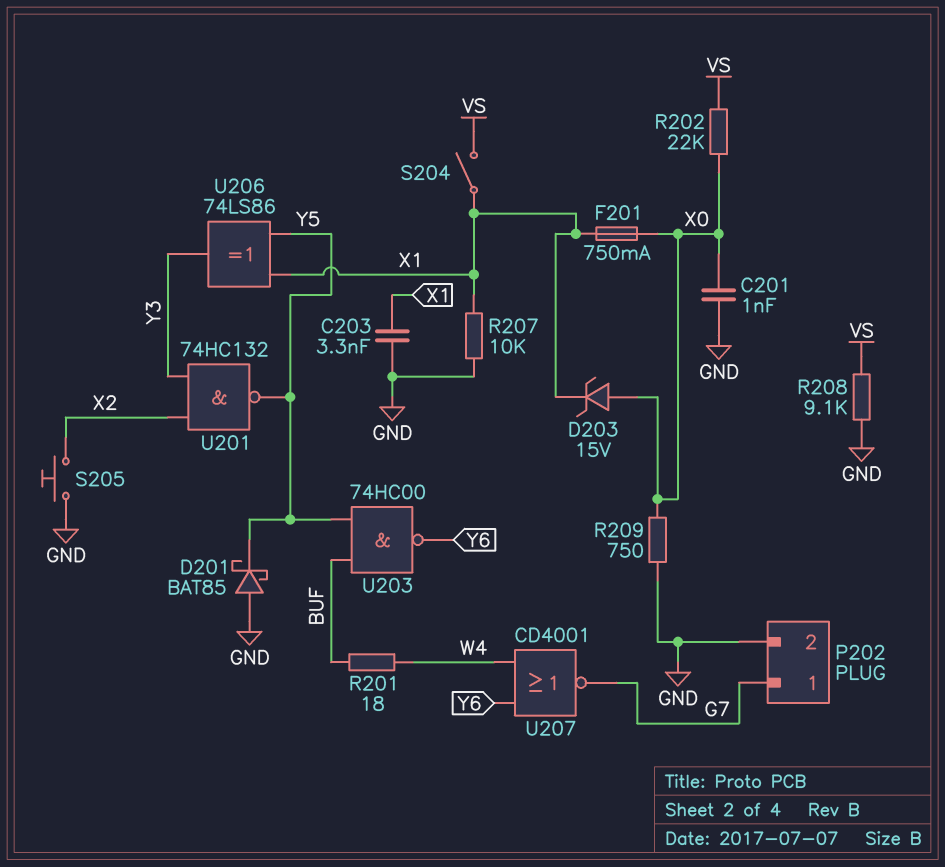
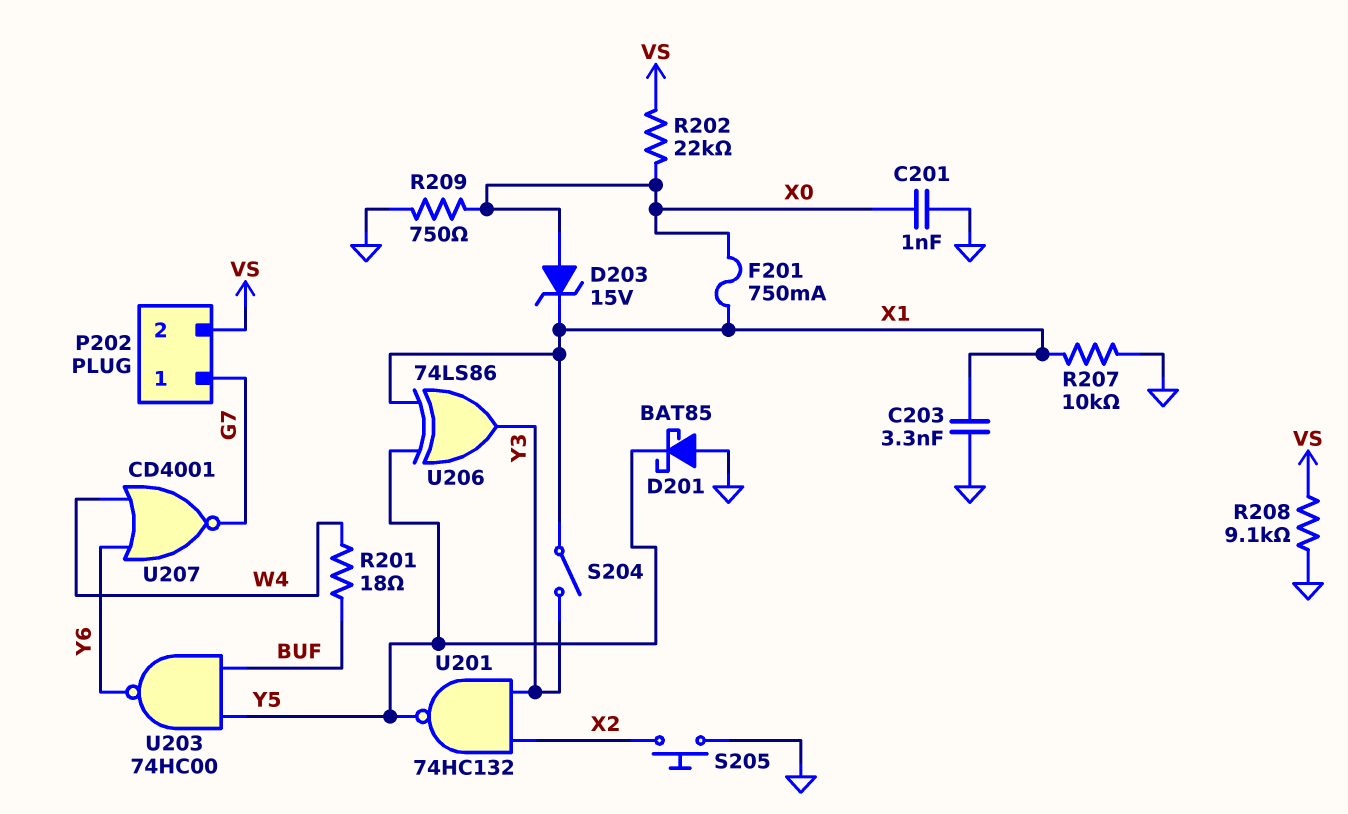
P202 pin 2: GND -> VS
S204: switch (VS, X1) -> switch (X1, Y3)

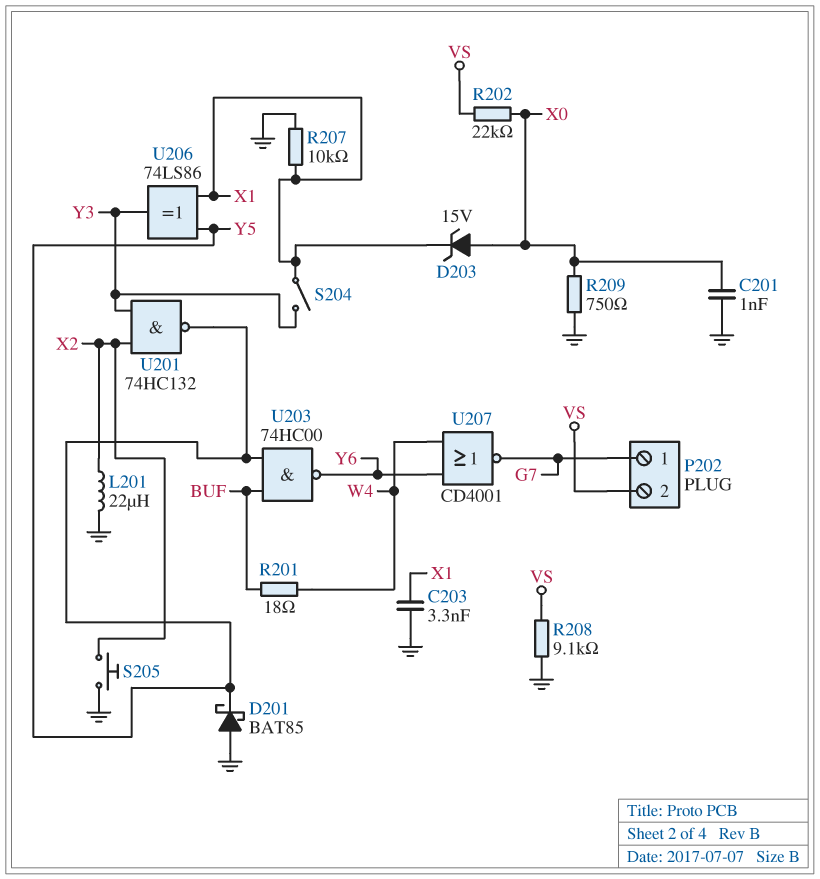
F201: 750mA (X0, X1) -> none
L201: none -> 22uH (GND, X2)

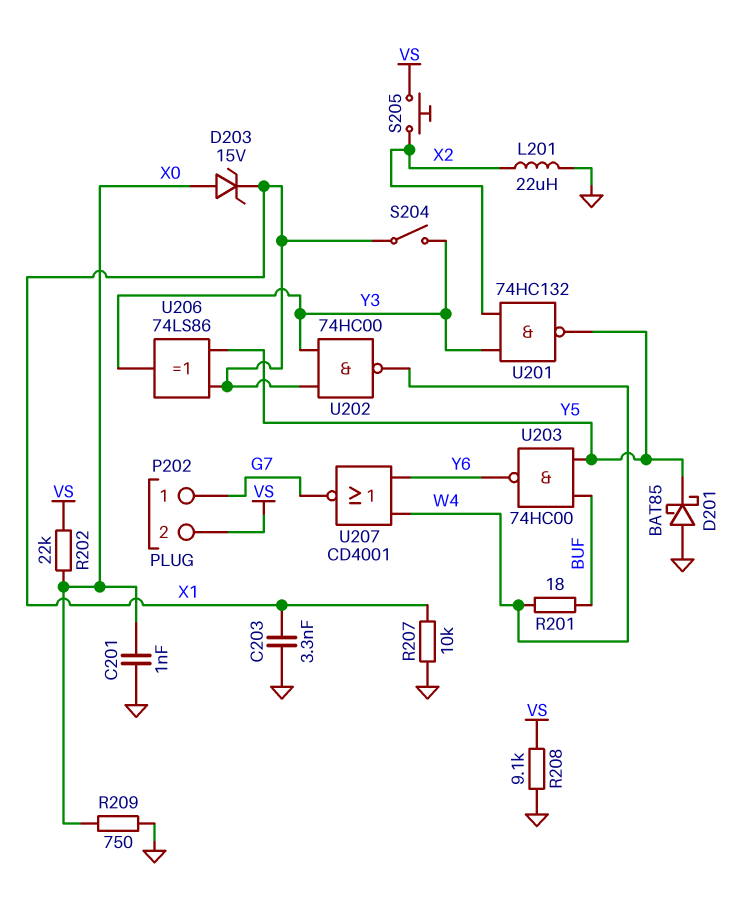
S205: button (GND, X2) -> button (VS, X2)
U202: none -> NAND 74HC00 (in X1, in Y3, out W4)

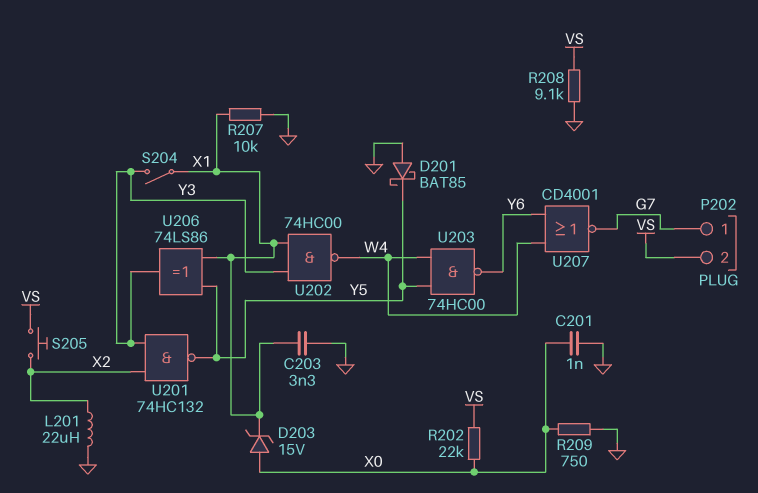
R201: 18 (BUF, W4) -> none
U203: NAND 74HC00 (in BUF, in Y5, out Y6) -> NAND 74HC00 (in W4, in Y5, out Y6)

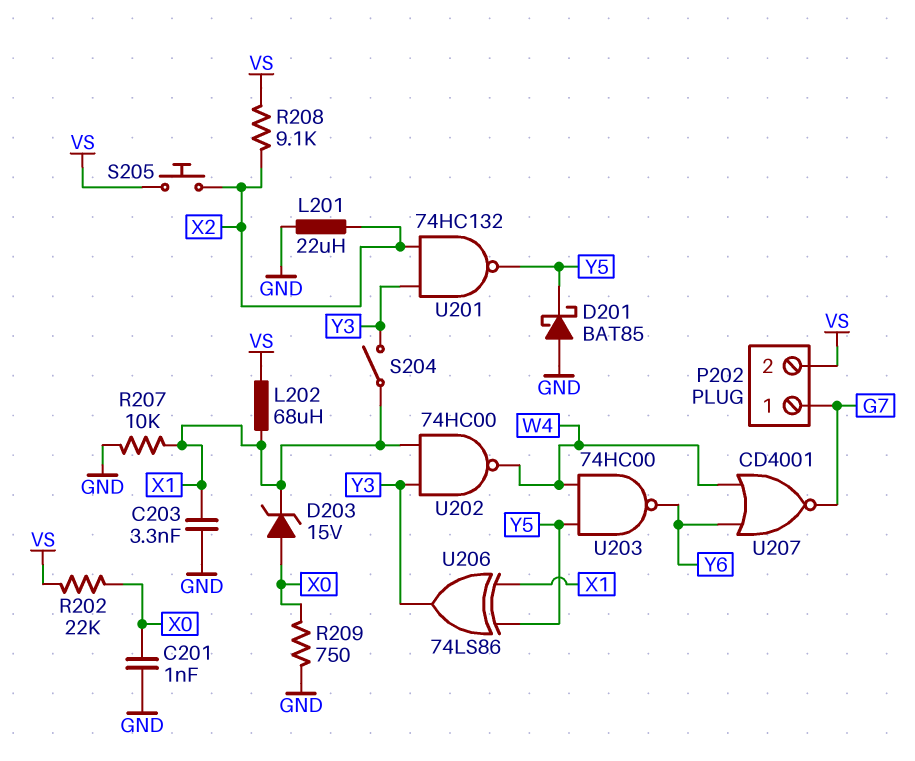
L202: none -> 68uH (VS, X1)
R208: 9.1k (GND, VS) -> 9.1k (VS, X2)

